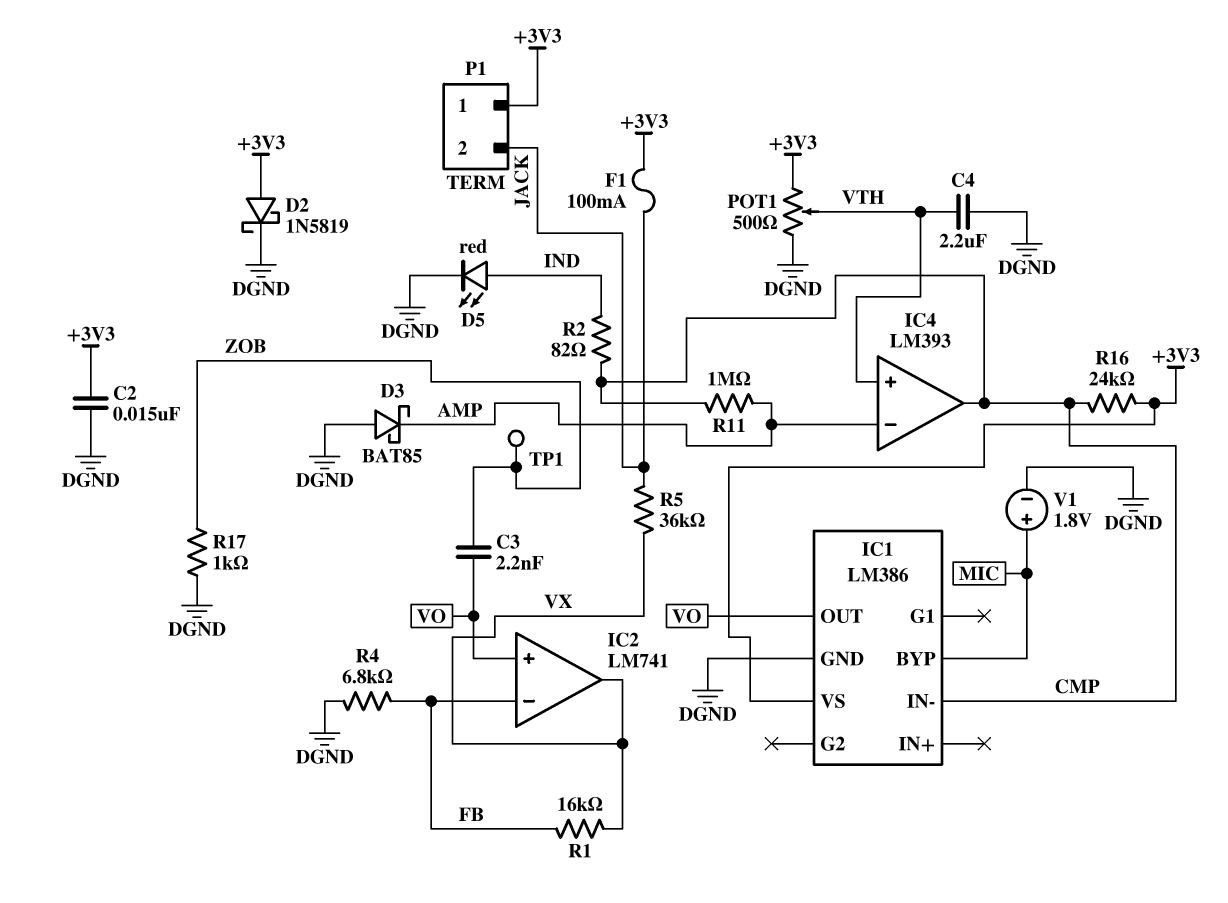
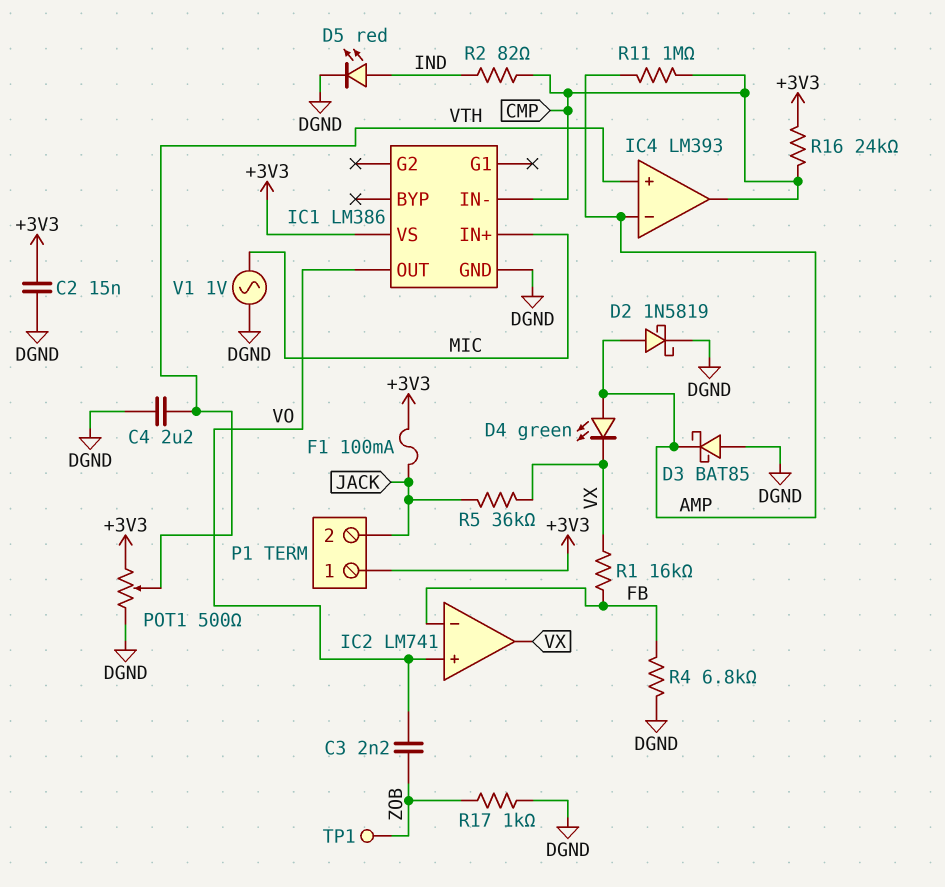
D2: schottky 1N5819 (A +3V3, K DGND) -> schottky 1N5819 (A AMP, K DGND)
D4: none -> LED green (A AMP, K VX)
IC1 pin BYP: MIC -> none
IC1 pin IN+: none -> MIC
V1: 1.8V (plus MIC, minus DGND) -> AC 1V (DGND, MIC)

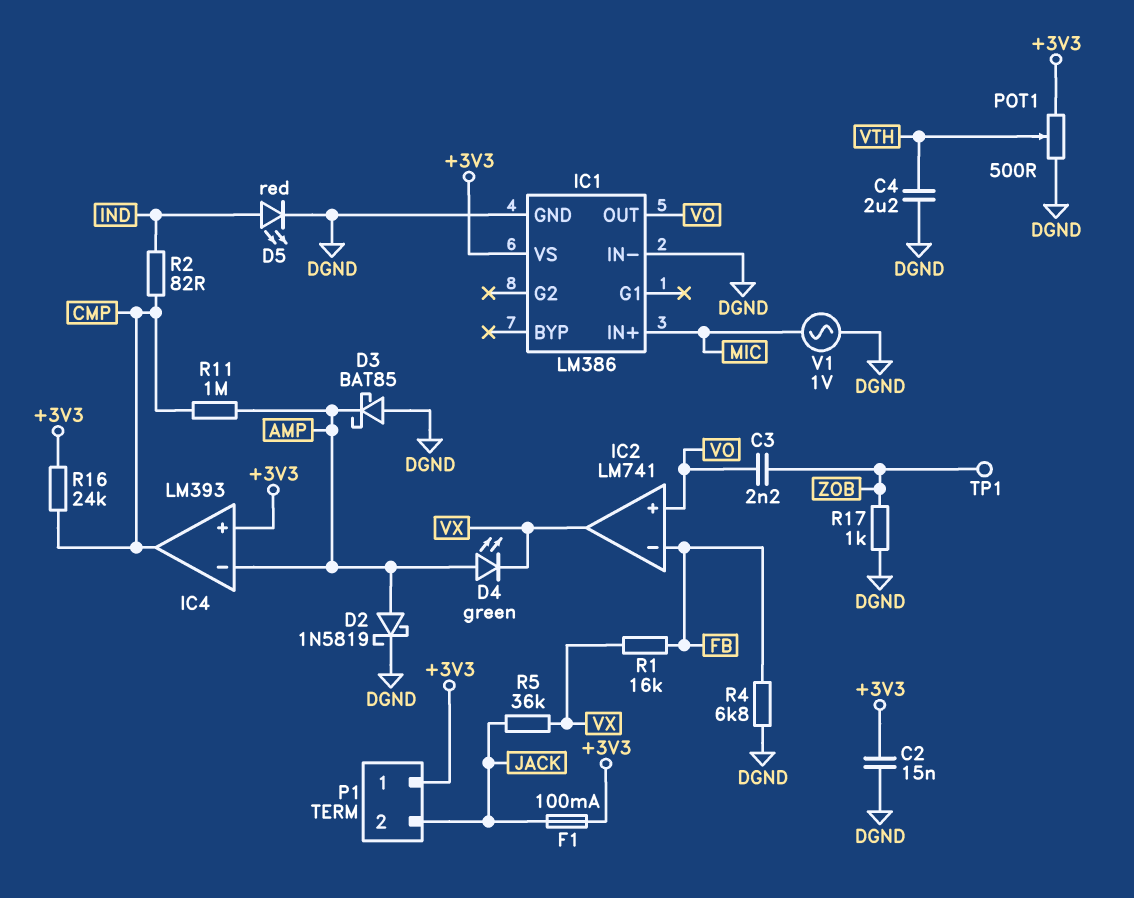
IC1 pin IN-: CMP -> DGND
IC4 pin in+: VTH -> +3V3

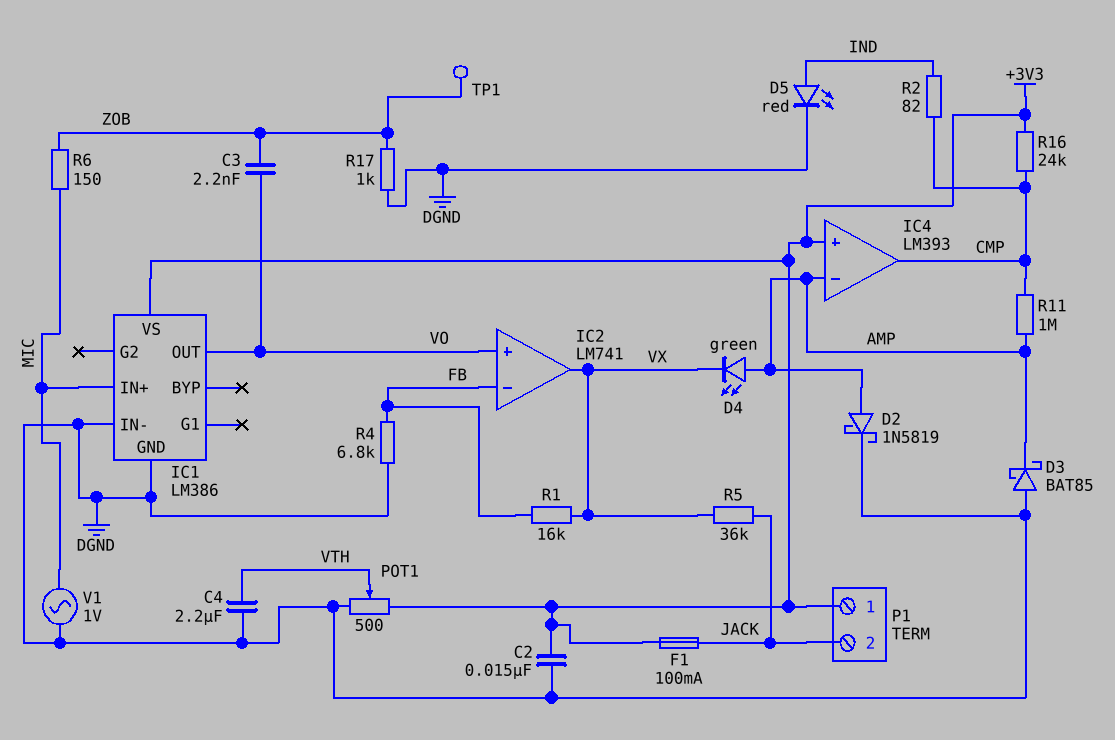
R6: none -> 150 (MIC, ZOB)

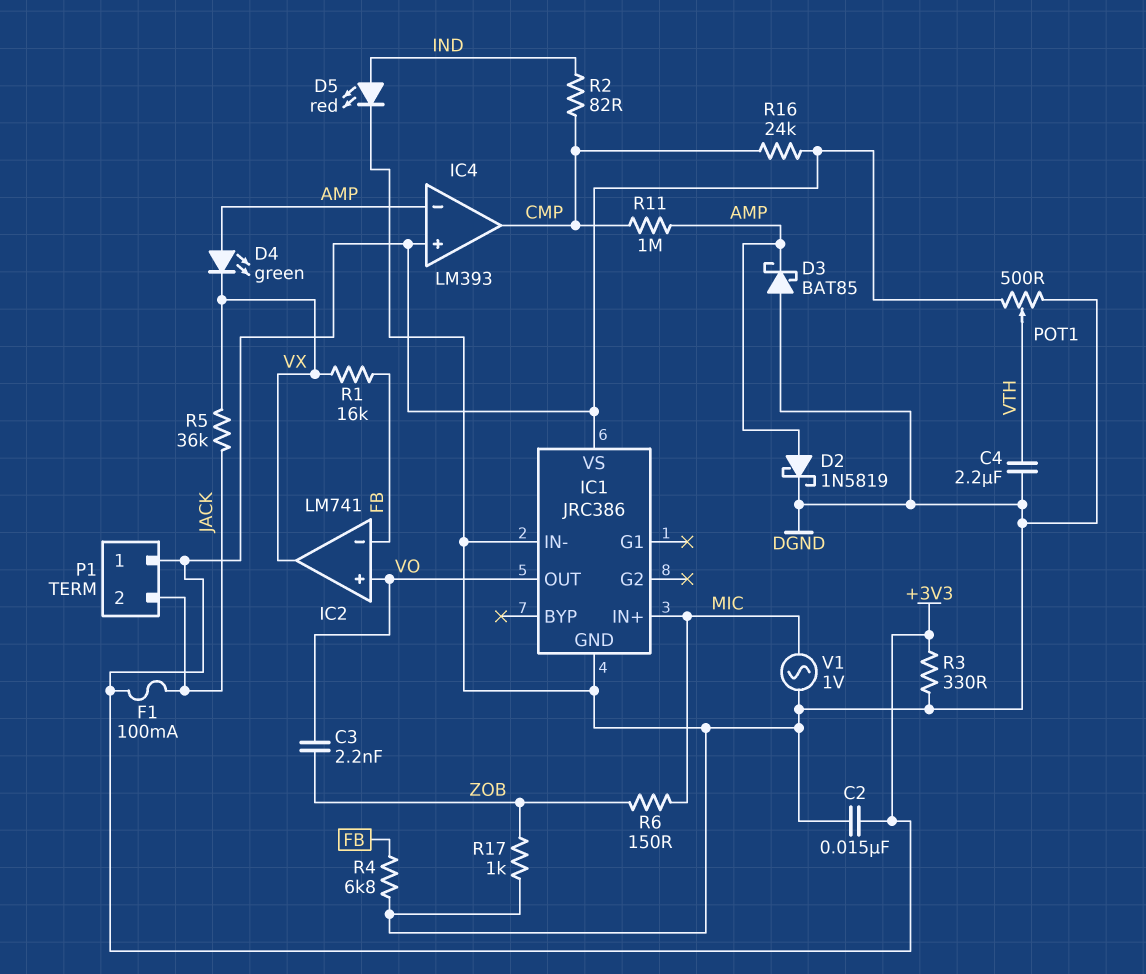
IC1: LM386 -> JRC386
R3: none -> 330 (+3V3, DGND)
TP1: test point (ZOB) -> none

